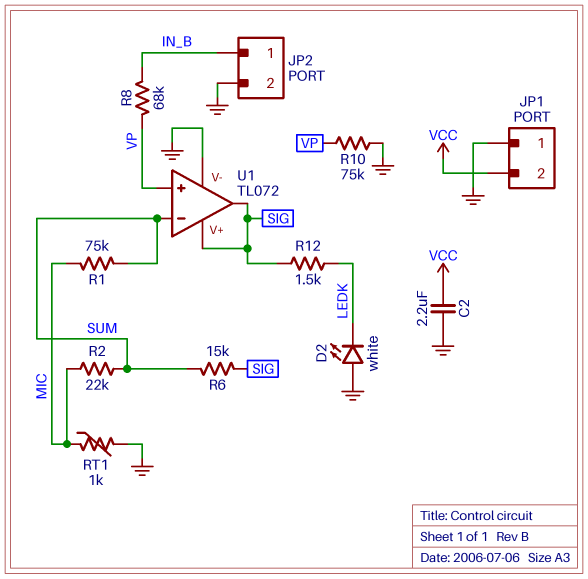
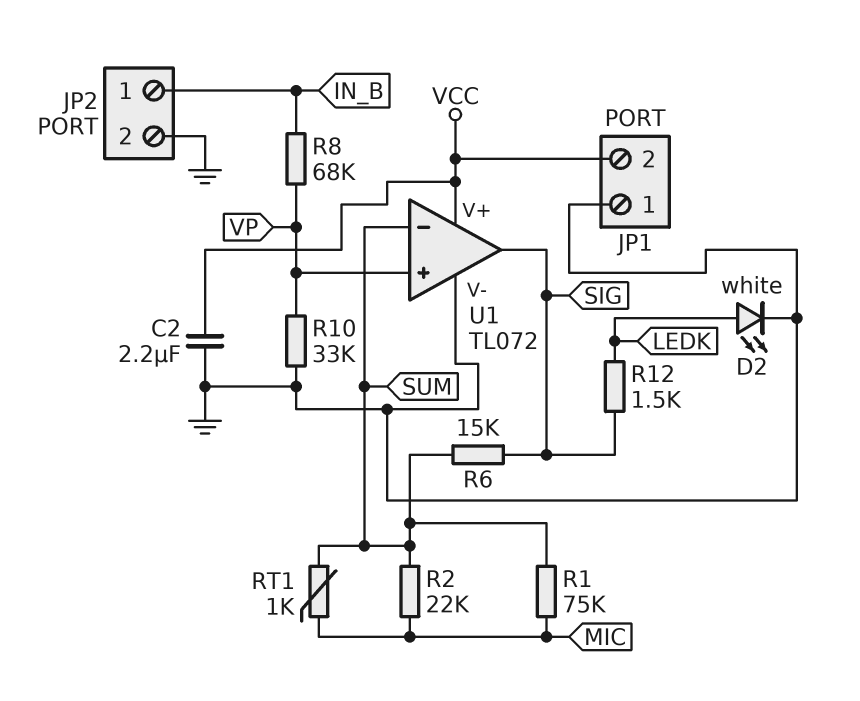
D2: LED white (A GND, K LEDK) -> LED white (A LEDK, K GND)
R10: 75k (GND, VP) -> 33k (GND, VP)
RT1: 1k (GND, MIC) -> 1k (MIC, SUM)
U1 pin V+: SIG -> VCC

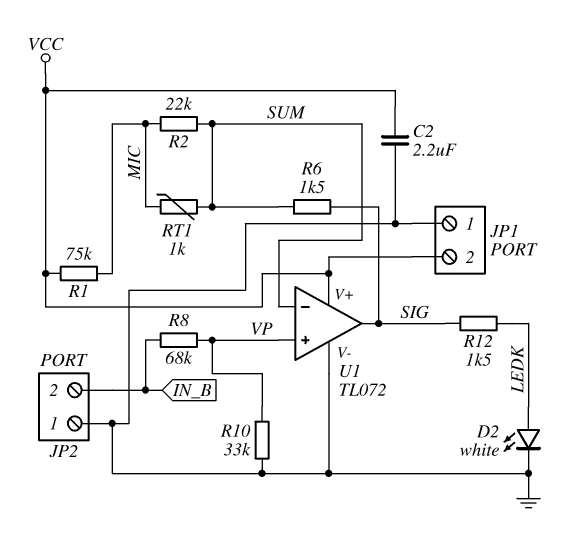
JP2 pin 1: IN_B -> GND
JP2 pin 2: GND -> IN_B
R1: 75k (MIC, SUM) -> 75k (MIC, VCC)
R6: 15k (SIG, SUM) -> 1.5k (SIG, SUM)

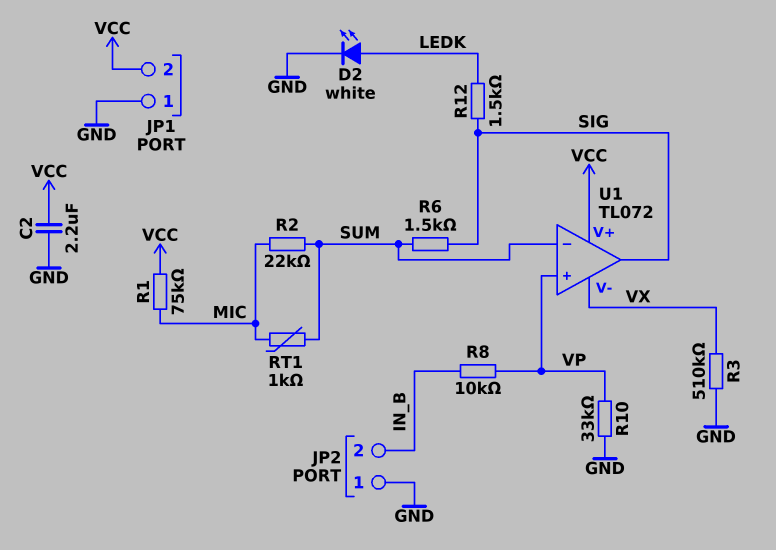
R3: none -> 510k (GND, VX)
R8: 68k (IN_B, VP) -> 10k (IN_B, VP)
U1 pin V-: GND -> VX

